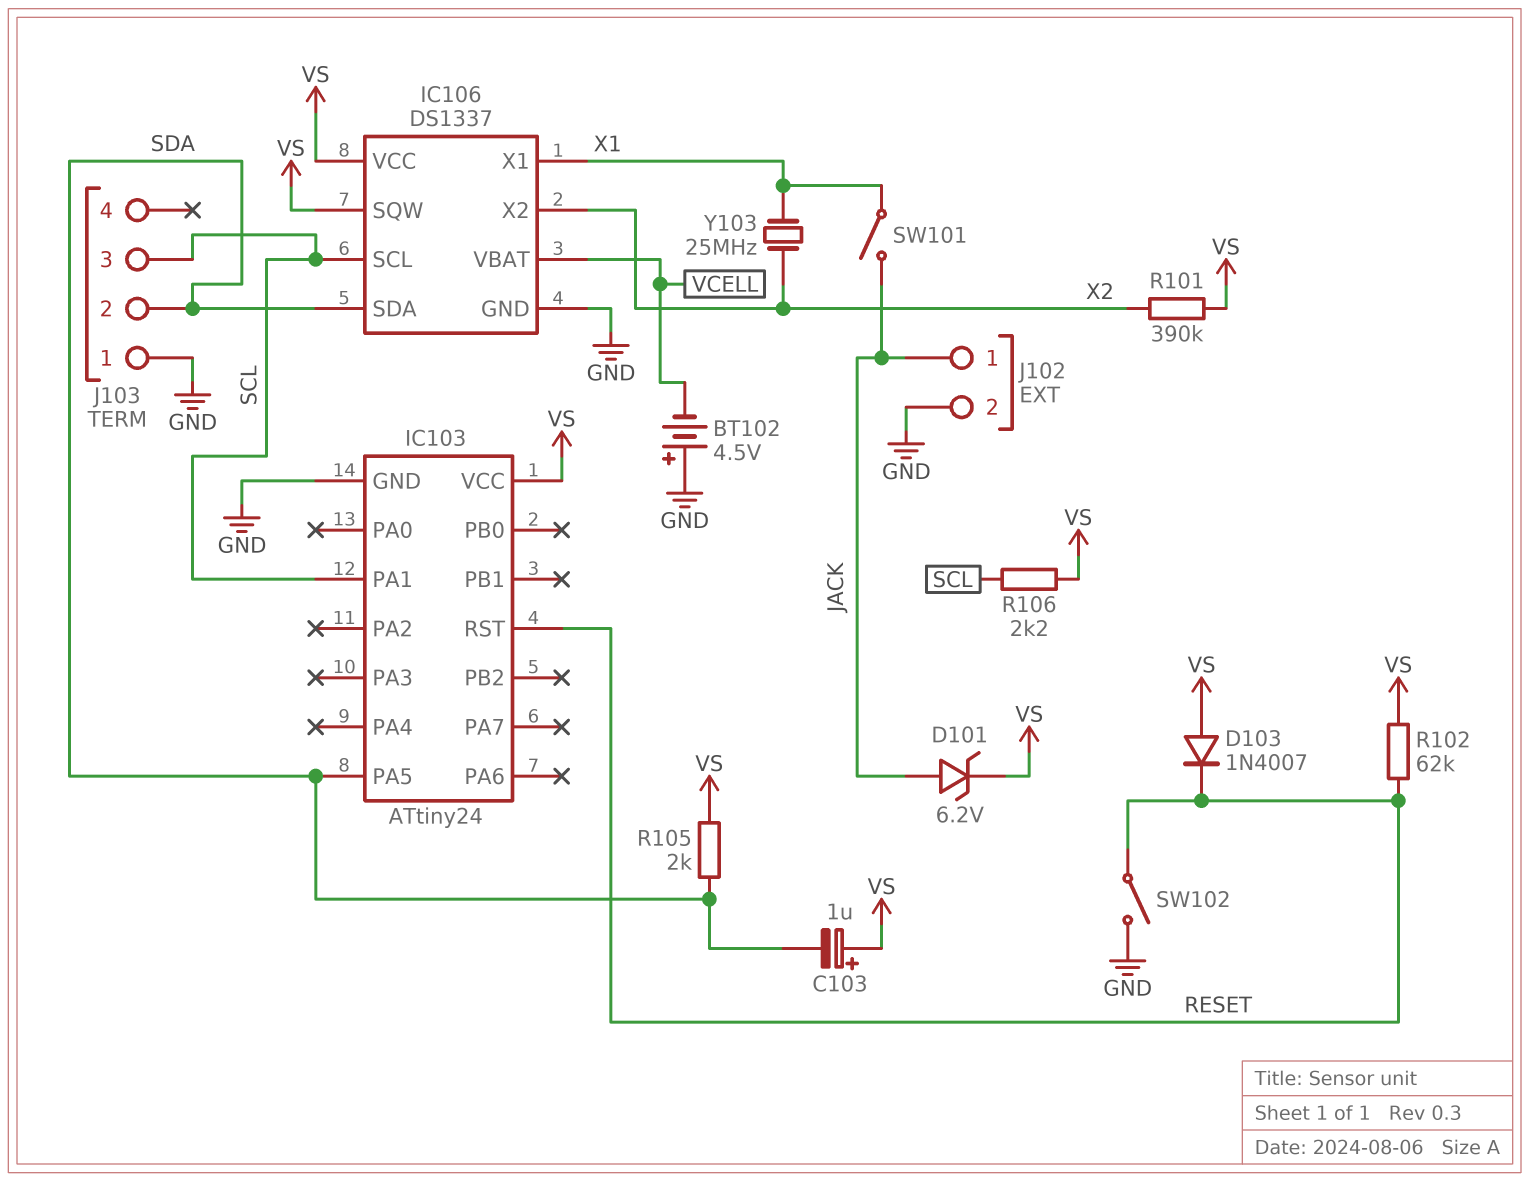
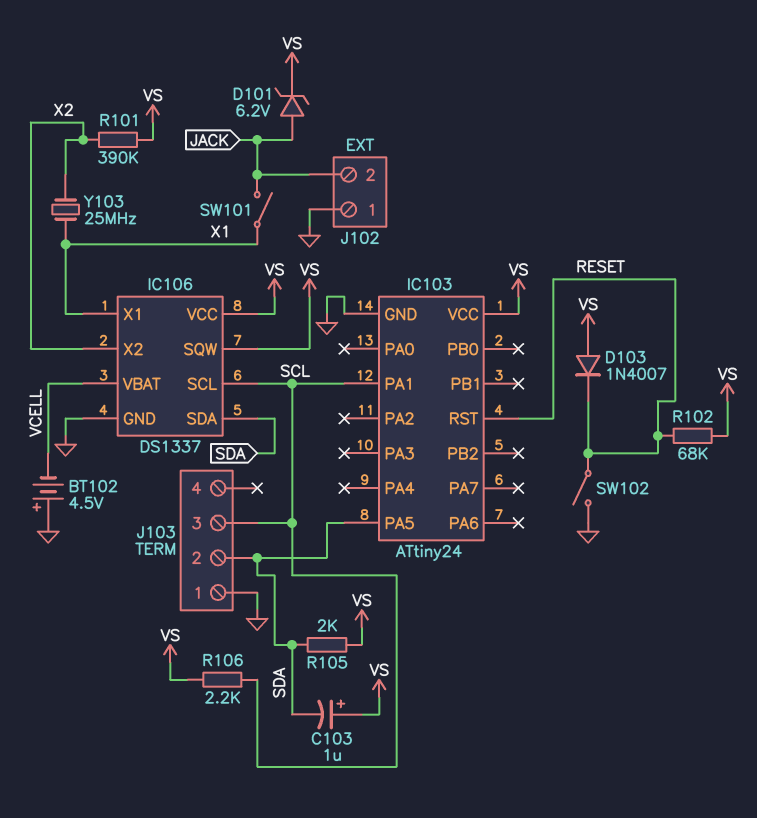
J102 pin 1: JACK -> GND
J102 pin 2: GND -> JACK
R102: 62k (RESET, VS) -> 68k (RESET, VS)

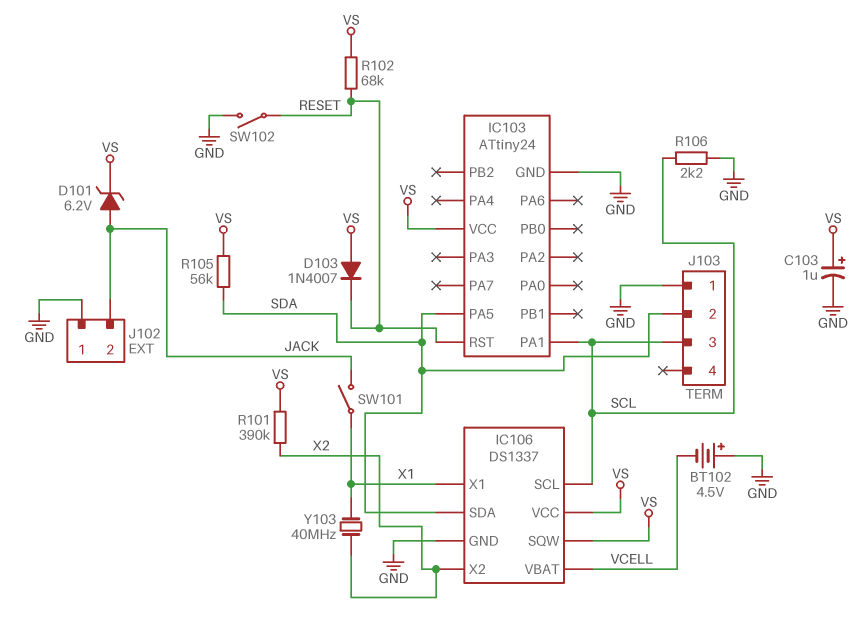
C103: 1uF (plus VS, minus SDA) -> 1uF (plus VS, minus GND)
R105: 2k (SDA, VS) -> 56k (SDA, VS)
R106: 2.2k (SCL, VS) -> 2.2k (GND, SCL)
Y103: 25MHz (X1, X2) -> 40MHz (X1, X2)

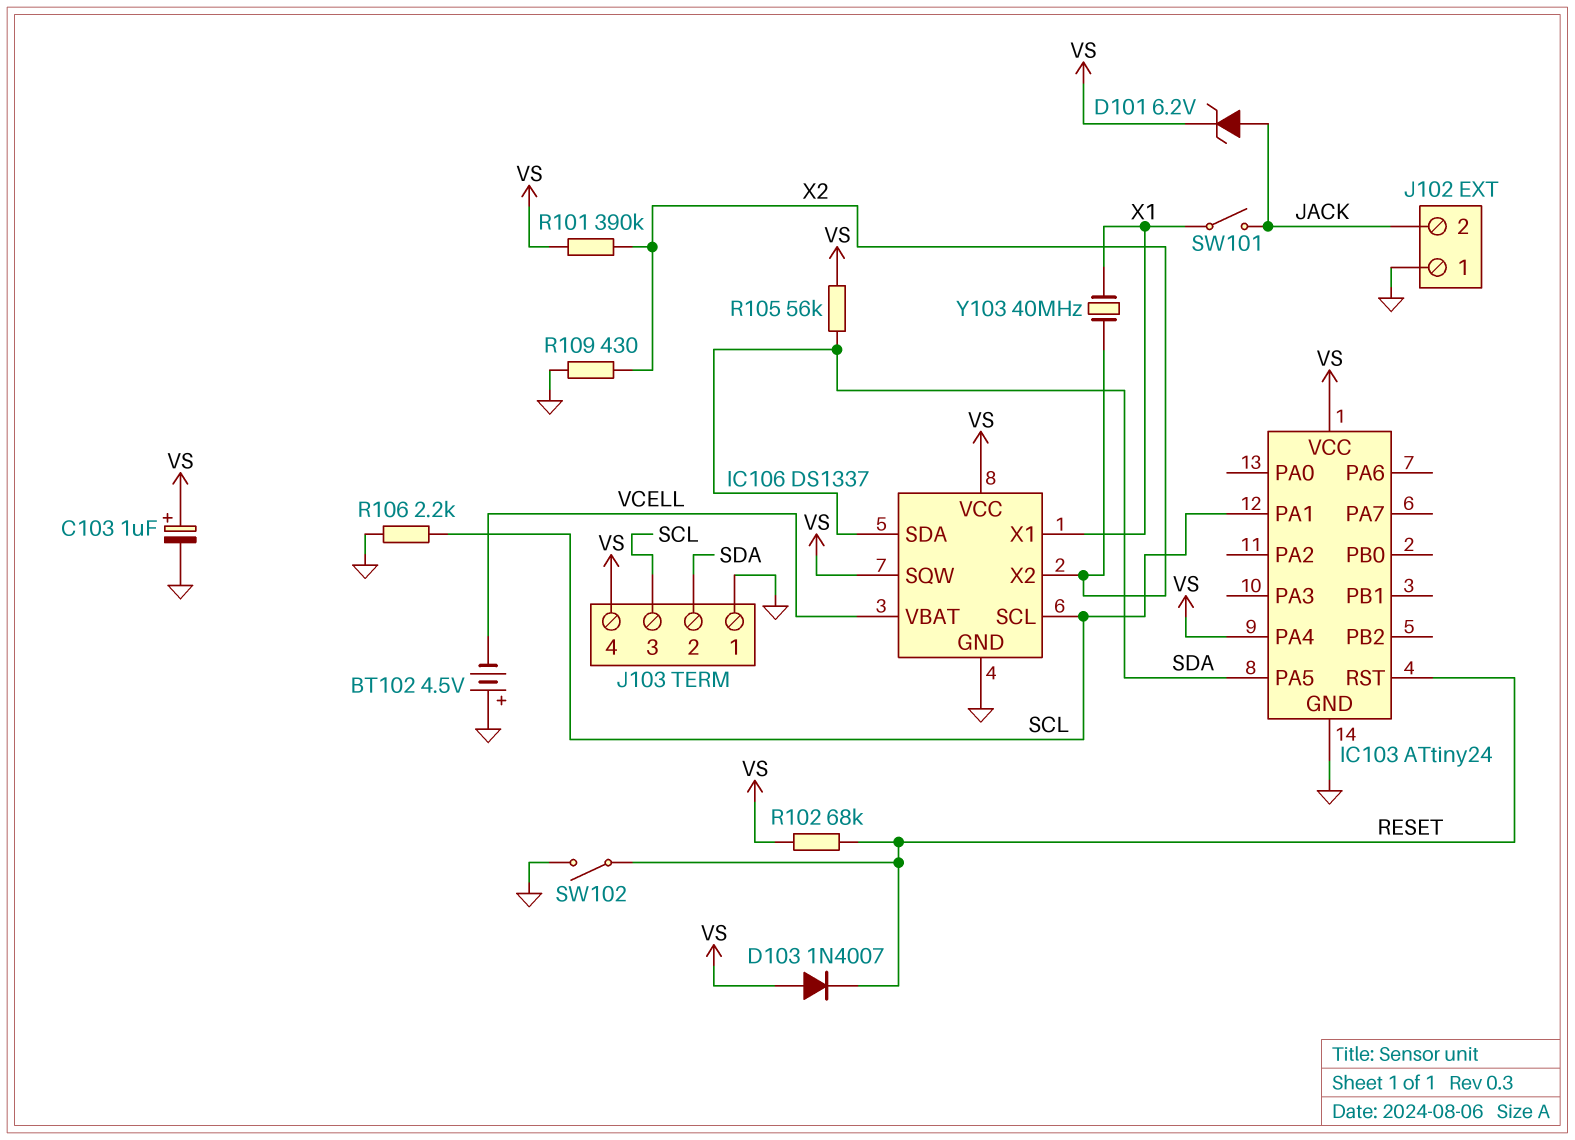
IC103 pin PA4: none -> VS
J103 pin 4: none -> VS
R109: none -> 430 (GND, X2)

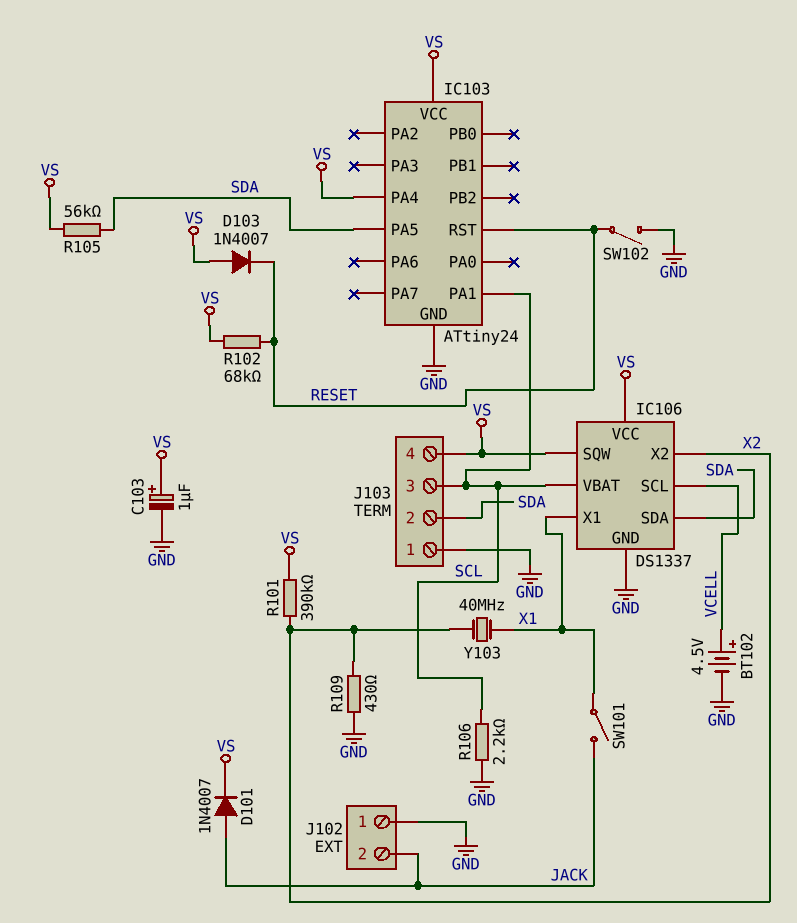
BT102: 4.5V (plus GND, minus VCELL) -> 4.5V (plus VCELL, minus GND)
D101: zener 6.2V (A JACK, K VS) -> diode 1N4007 (A JACK, K VS)
IC106 pin SCL: SCL -> VCELL
IC106 pin VBAT: VCELL -> SCL

